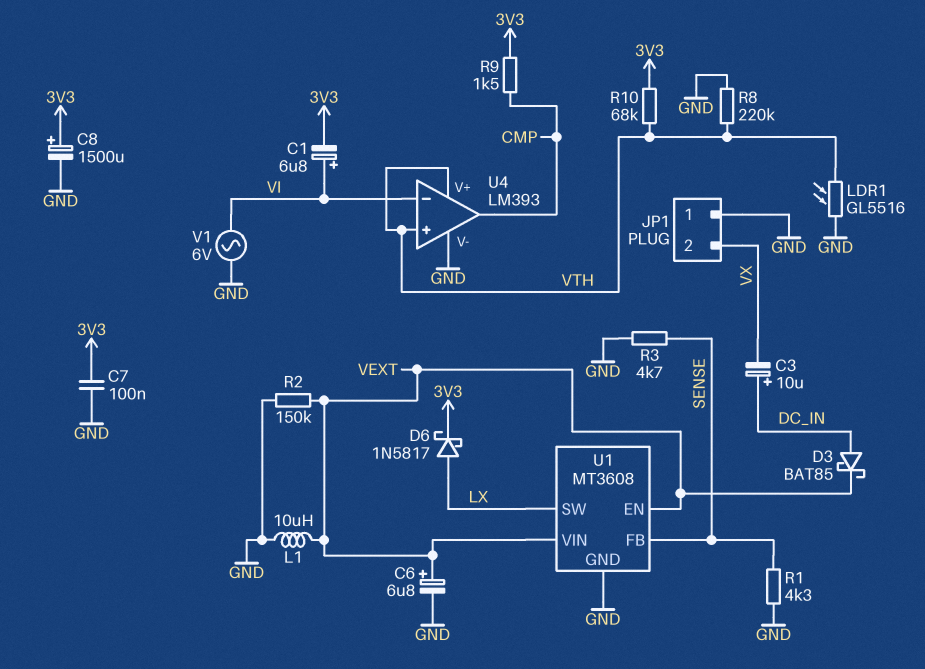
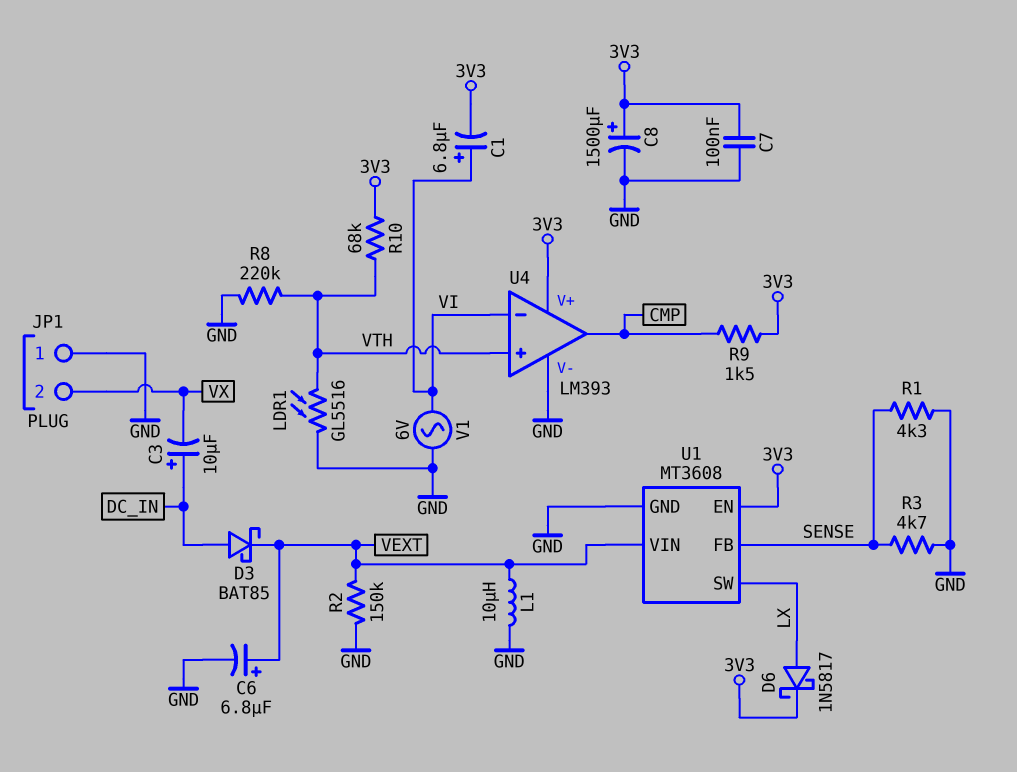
U1 pin EN: VEXT -> 3V3
U4 pin V+: VTH -> 3V3

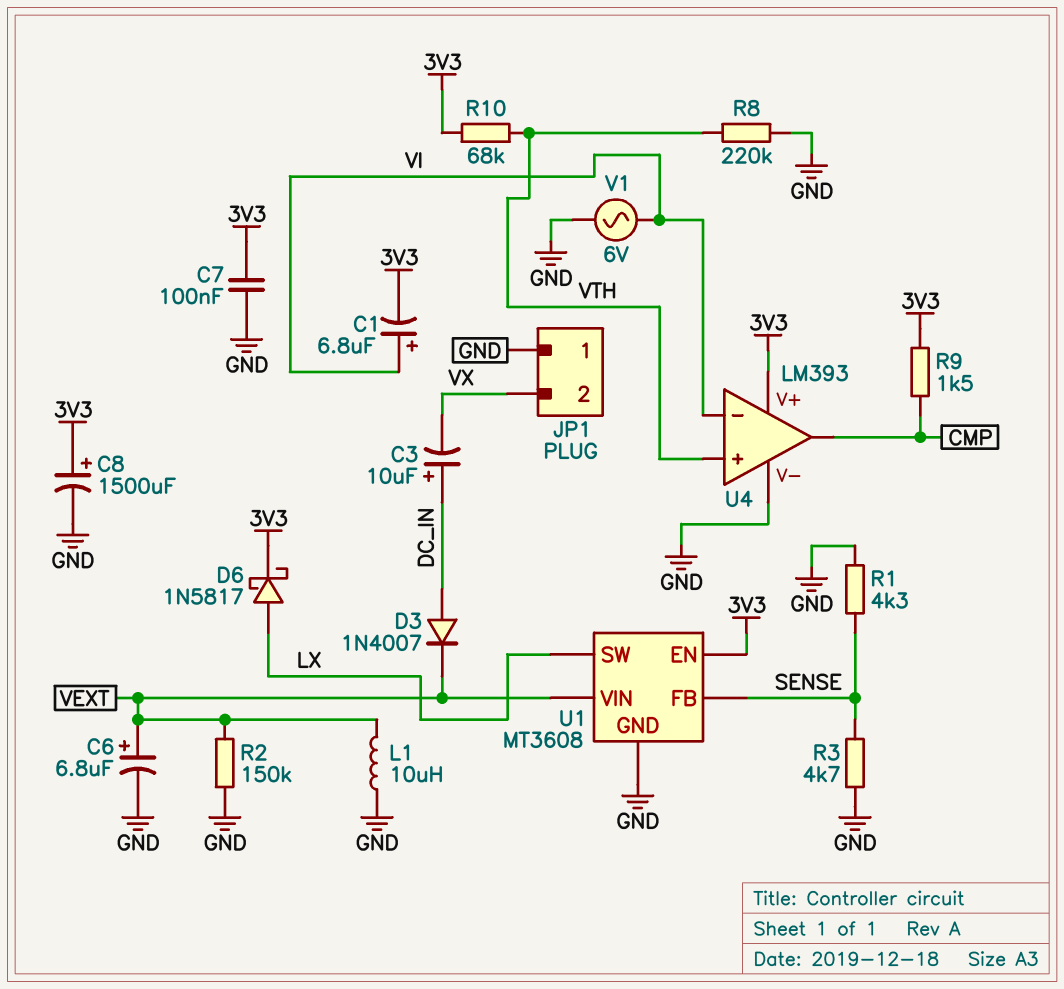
D3: schottky BAT85 (A DC_IN, K VEXT) -> diode 1N4007 (A DC_IN, K VEXT)
LDR1: GL5516 (GND, VTH) -> none

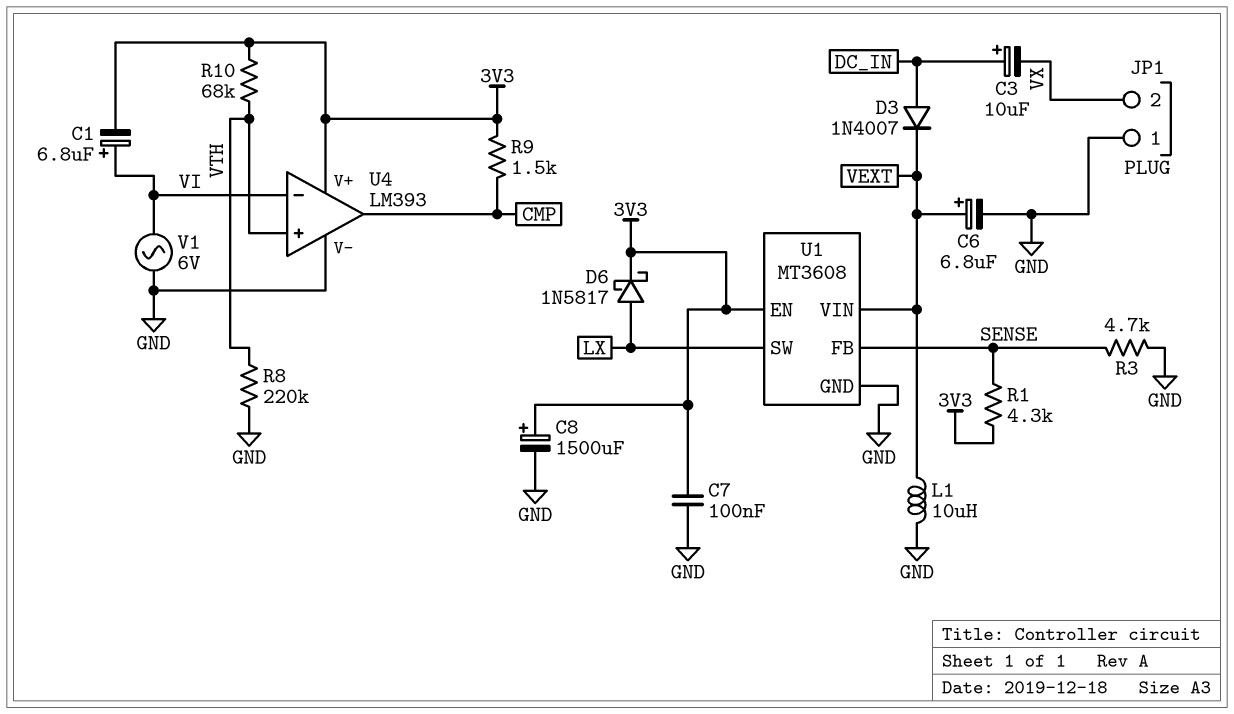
R1: 4.3k (GND, SENSE) -> 4.3k (3V3, SENSE)
R2: 150k (GND, VEXT) -> none

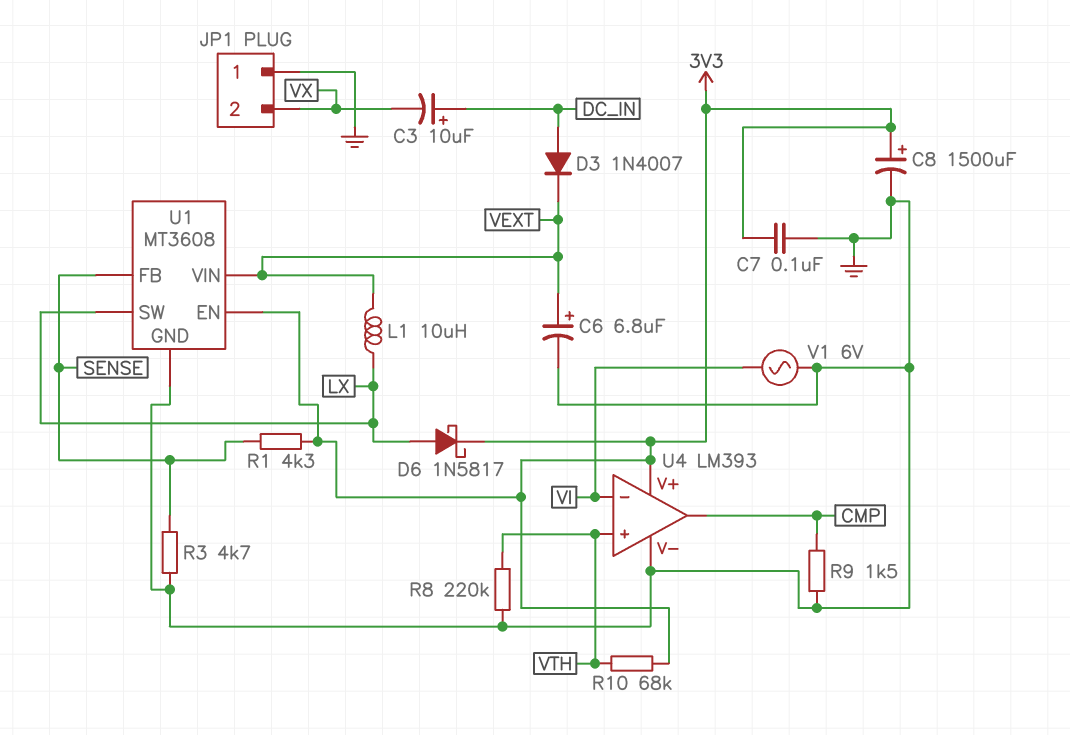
C1: 6.8uF (plus VI, minus 3V3) -> none
L1: 10uH (GND, VEXT) -> 10uH (LX, VEXT)
R9: 1.5k (3V3, CMP) -> 1.5k (CMP, GND)

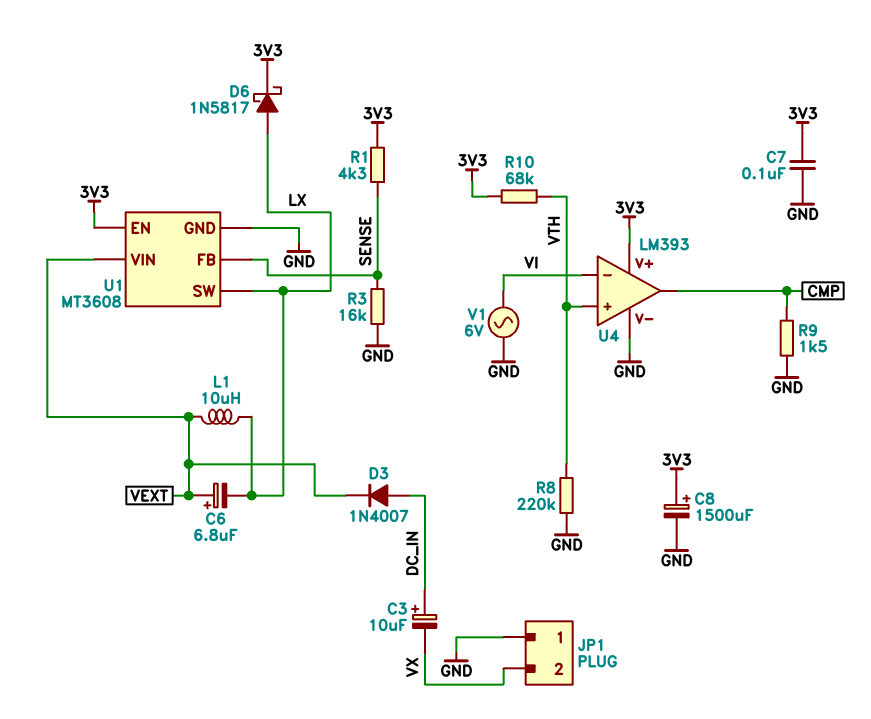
C6: 6.8uF (plus VEXT, minus GND) -> 6.8uF (plus VEXT, minus LX)
R3: 4.7k (GND, SENSE) -> 16k (GND, SENSE)

